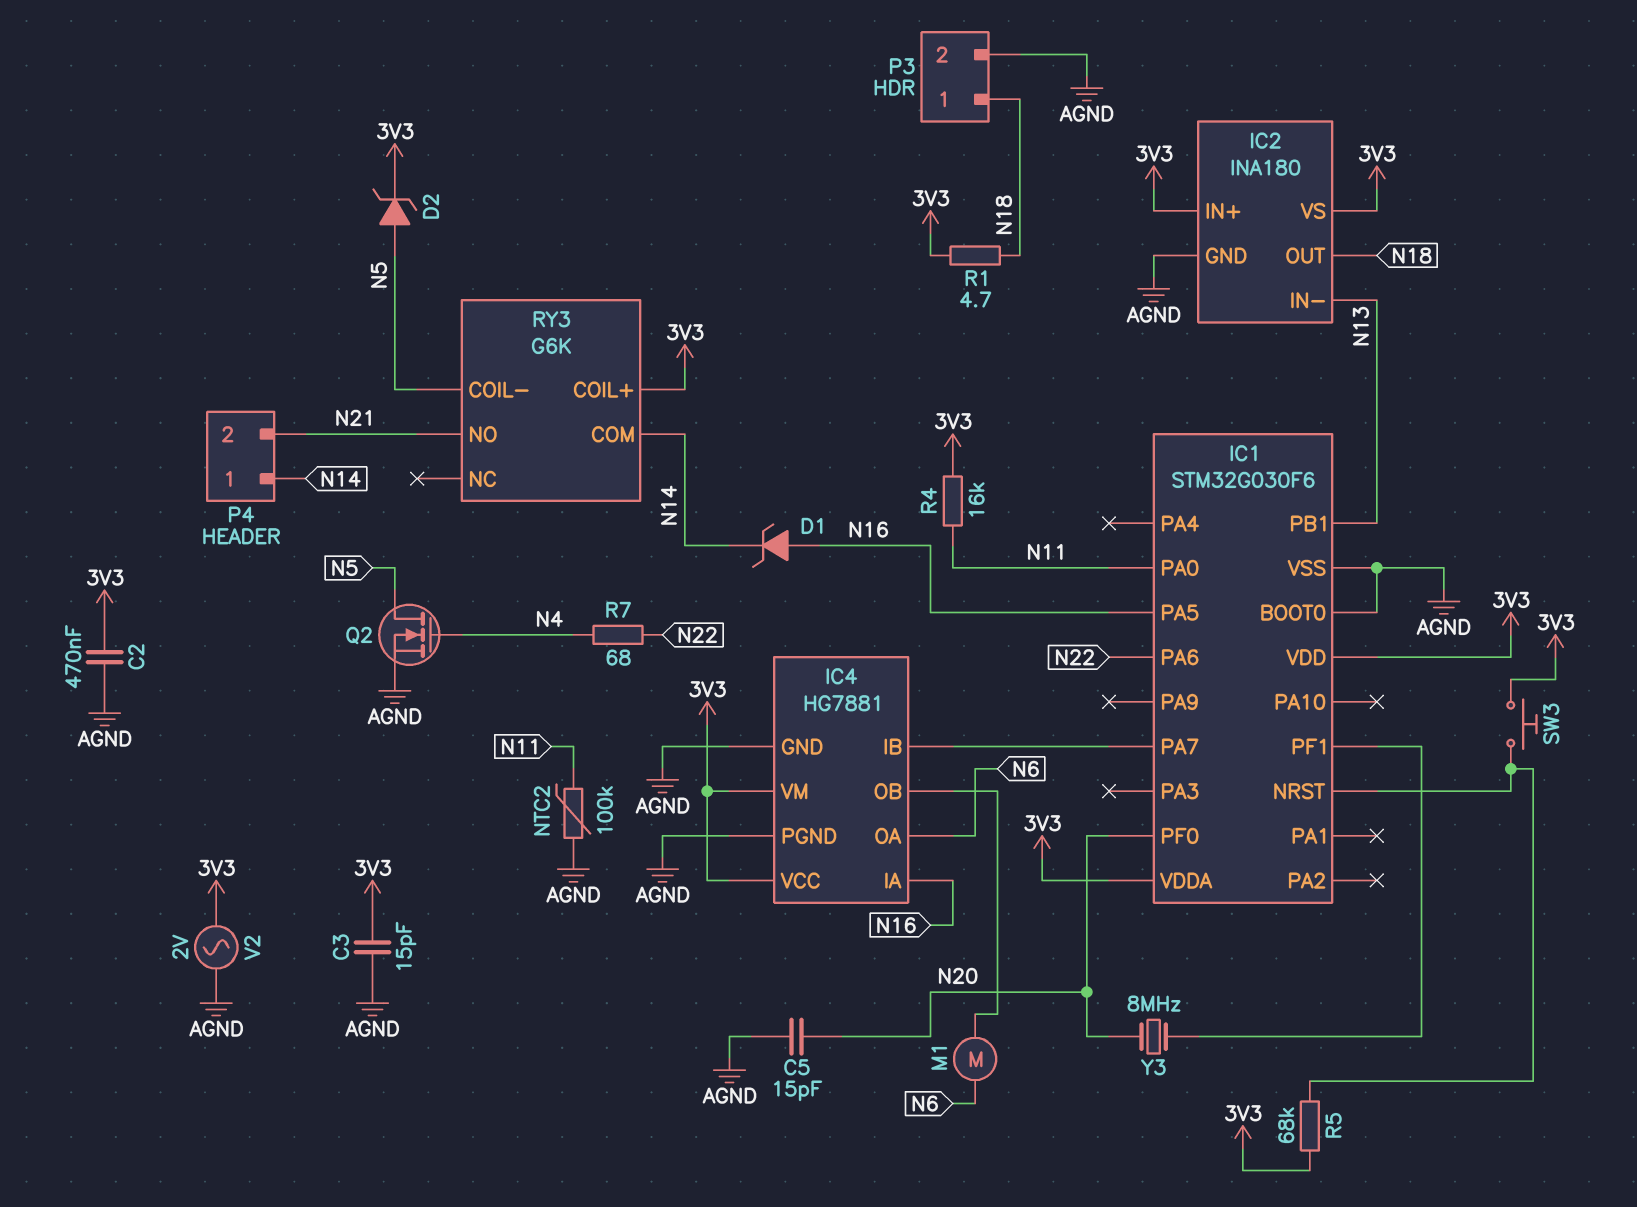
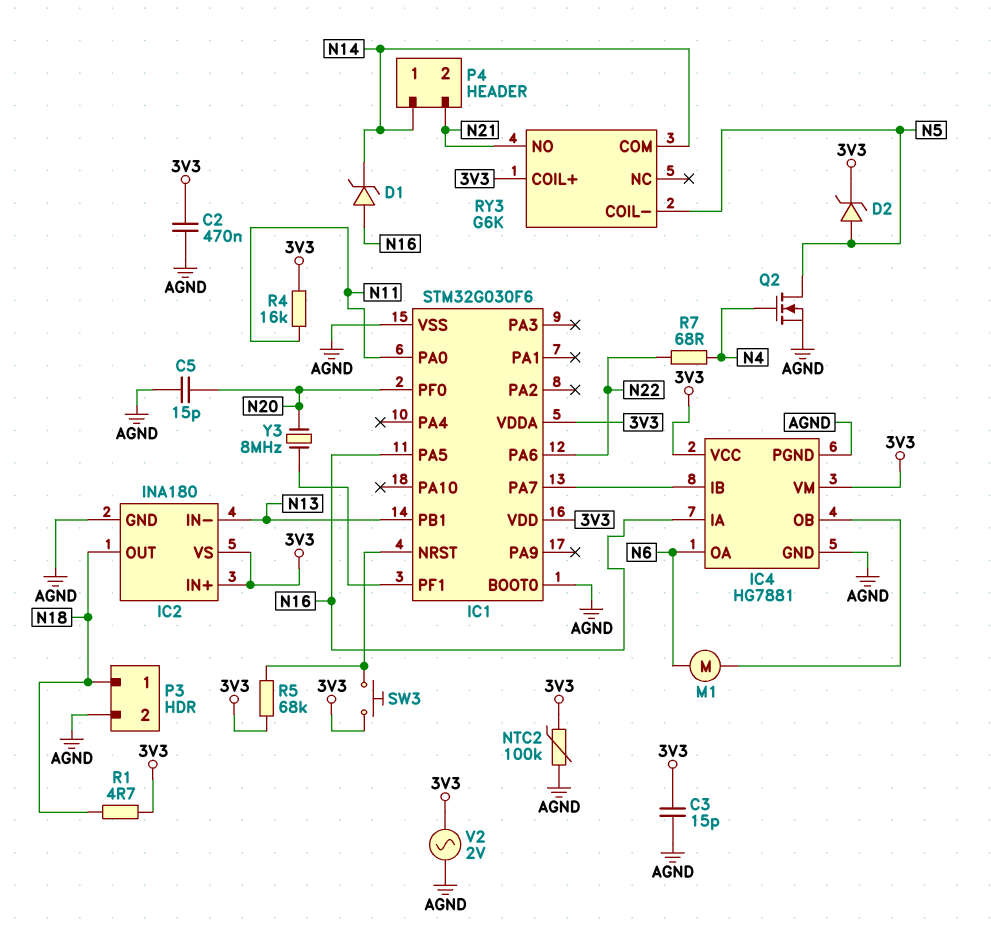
NTC2: 100k (AGND, N11) -> 100k (3V3, AGND)

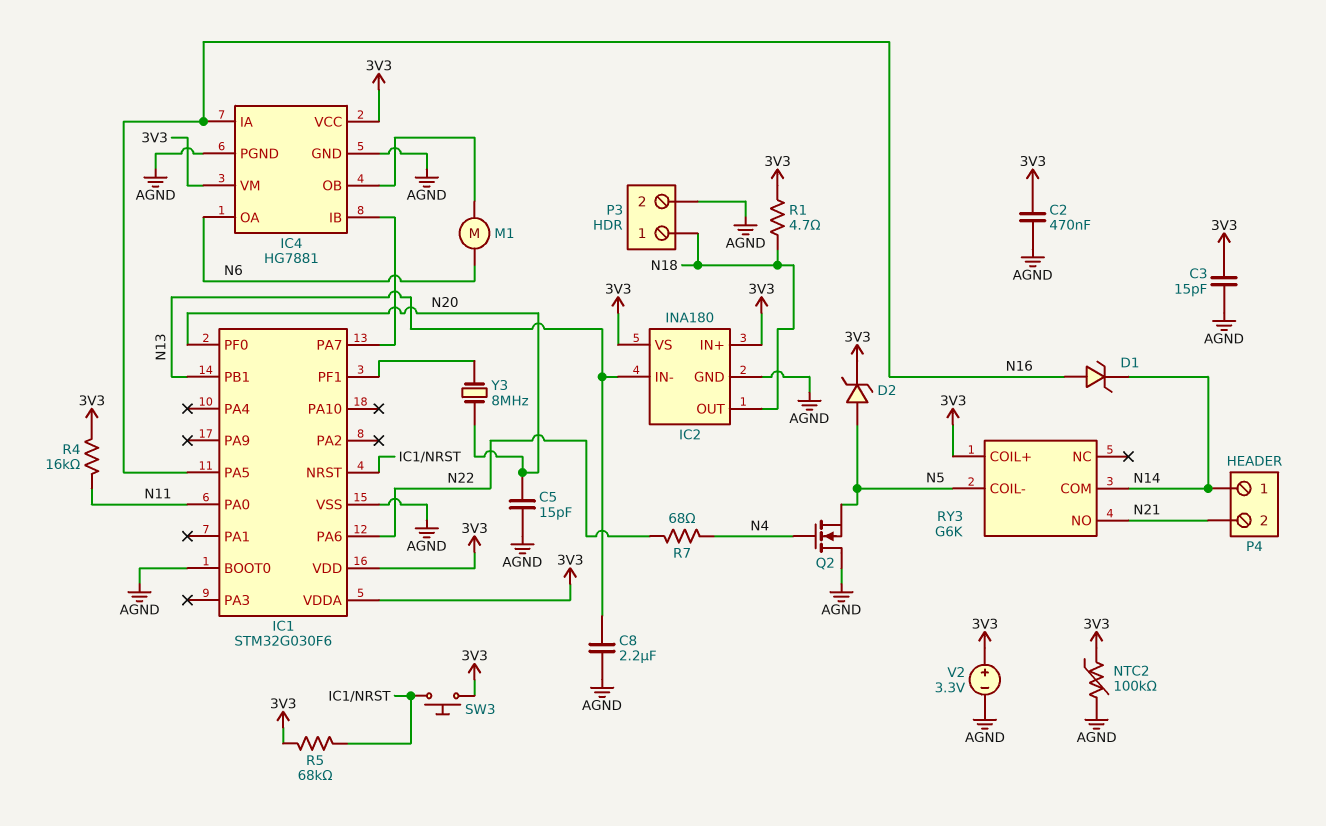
C8: none -> 2.2uF (AGND, N13)
Q2: NMOS (G N4, D N5, S AGND) -> NMOS (G N4, D AGND, S N5)
V2: AC 2V (3V3, AGND) -> 3.3V (plus 3V3, minus AGND)

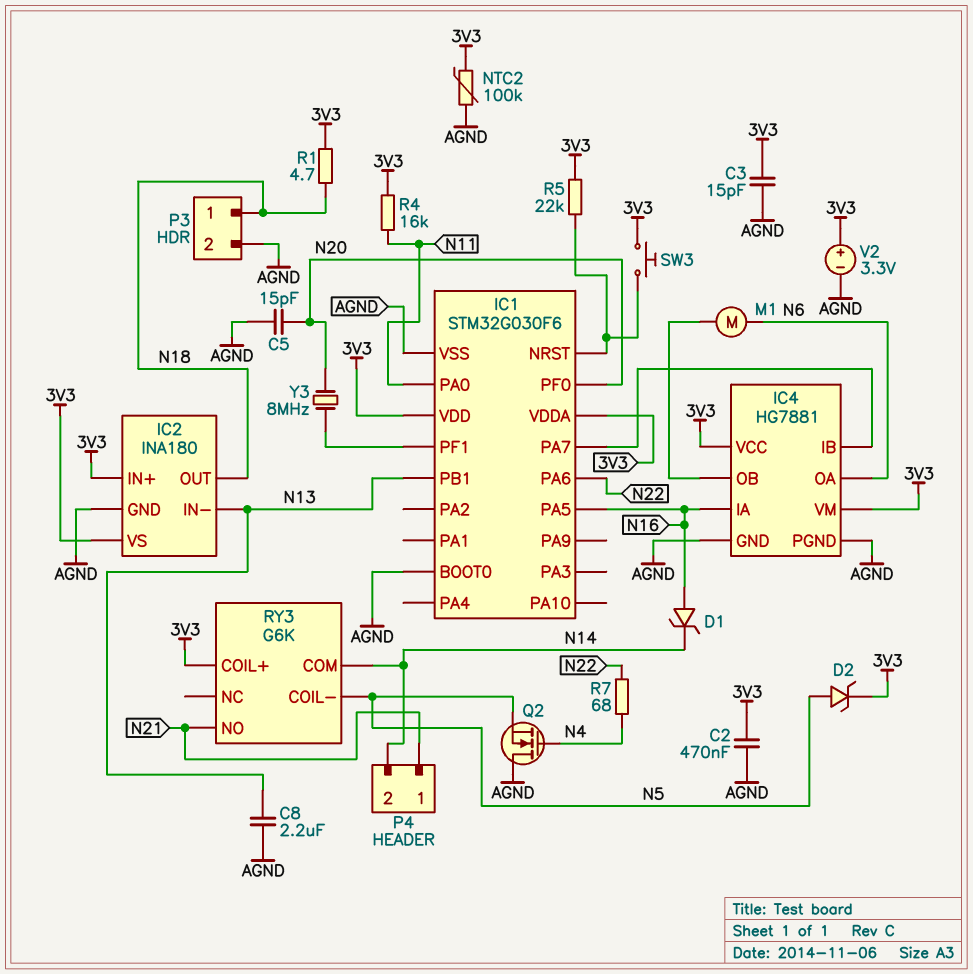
P4 pin 1: N14 -> N21
P4 pin 2: N21 -> N14
R5: 68k (3V3, IC1/NRST) -> 22k (3V3, IC1/NRST)

